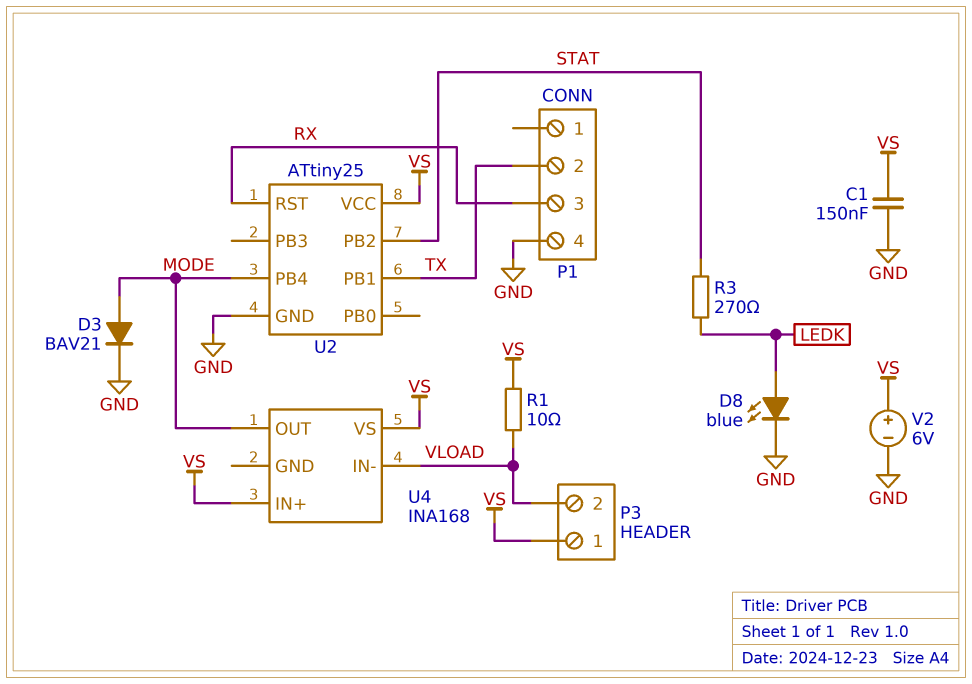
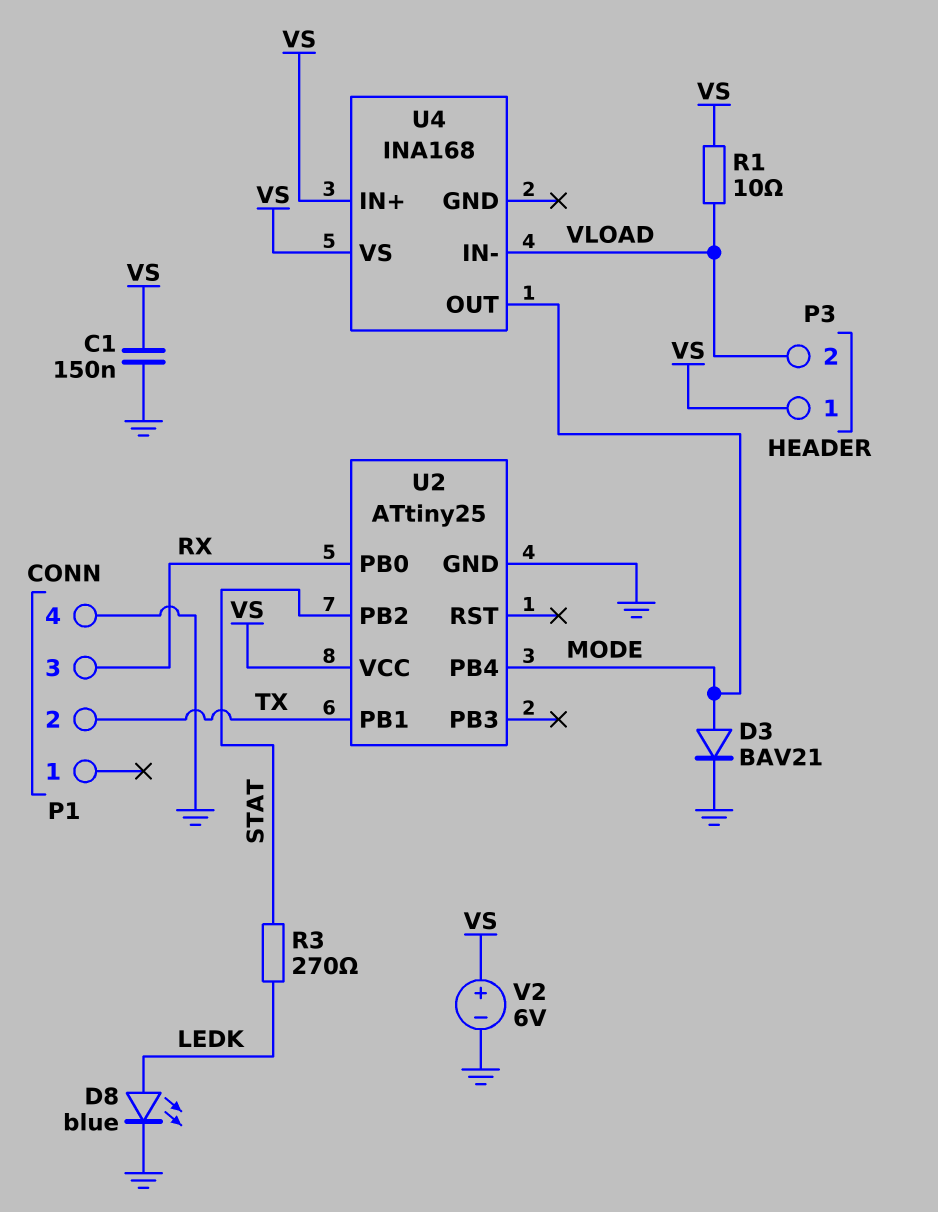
U2 pin PB0: none -> RX
U2 pin RST: RX -> none

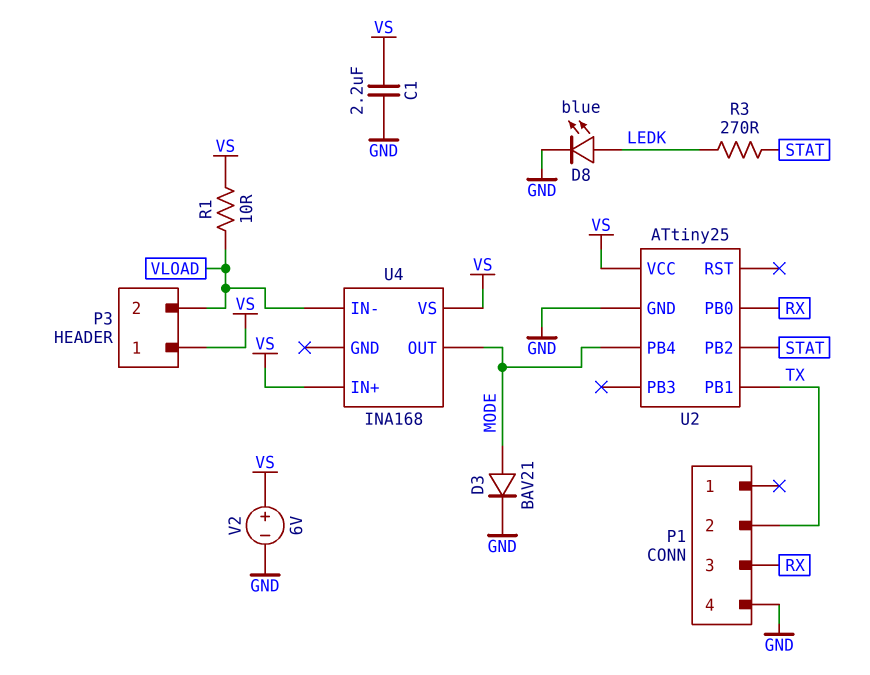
C1: 150nF (GND, VS) -> 2.2uF (GND, VS)

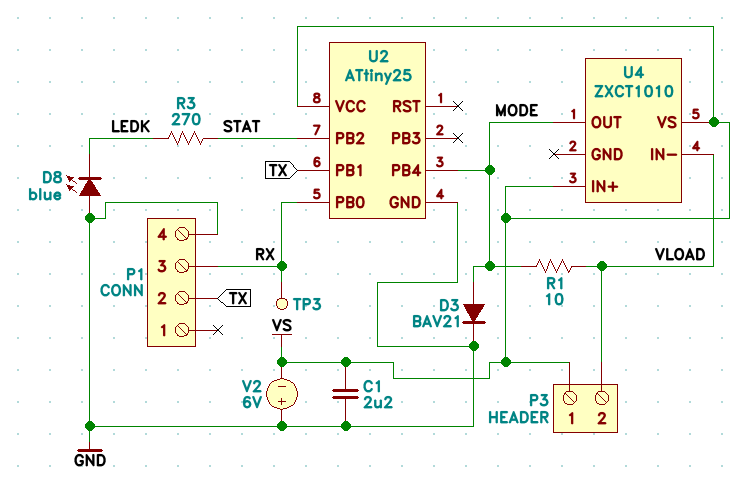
D8: LED blue (A LEDK, K GND) -> LED blue (A GND, K LEDK)
R1: 10 (VLOAD, VS) -> 10 (MODE, VLOAD)
TP3: none -> test point (RX)
U4: INA168 -> ZXCT1010
V2: 6V (plus VS, minus GND) -> 6V (plus GND, minus VS)

